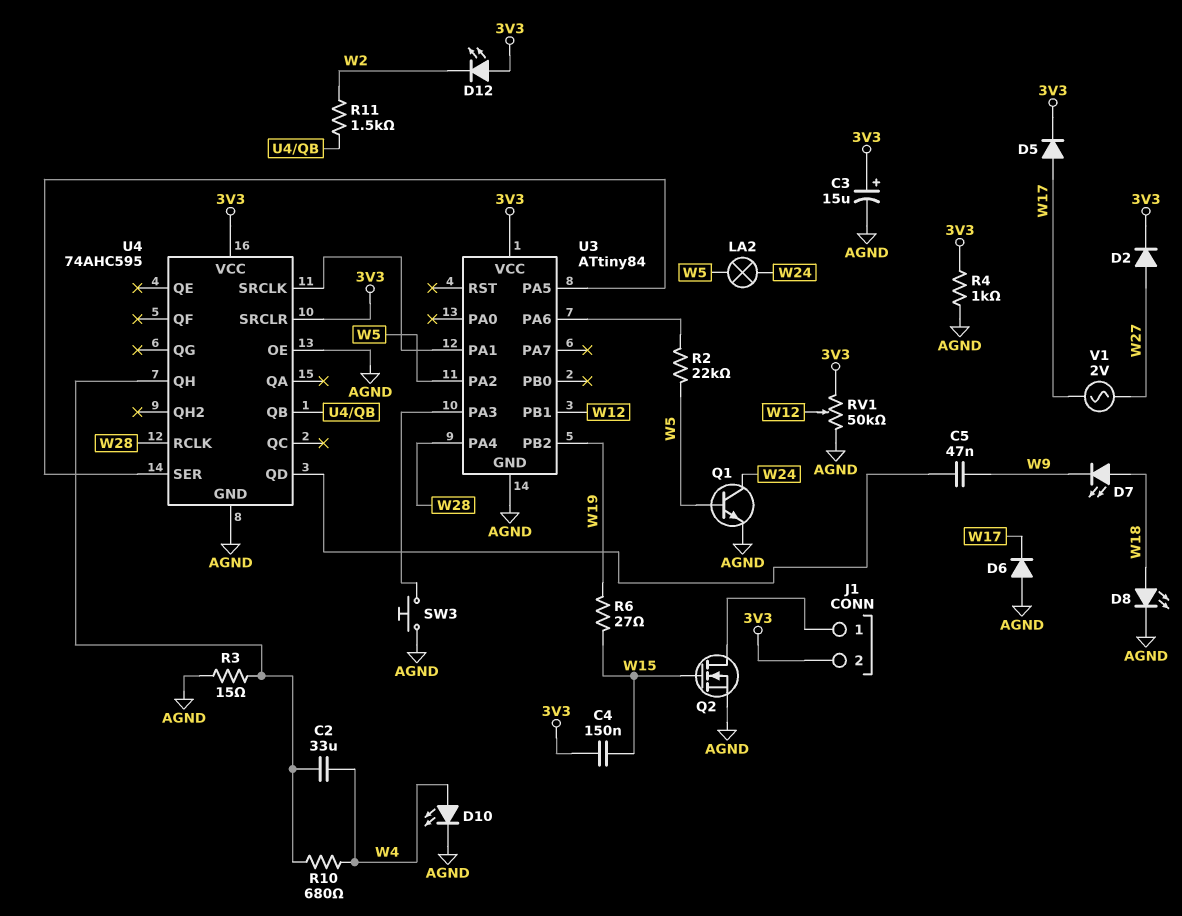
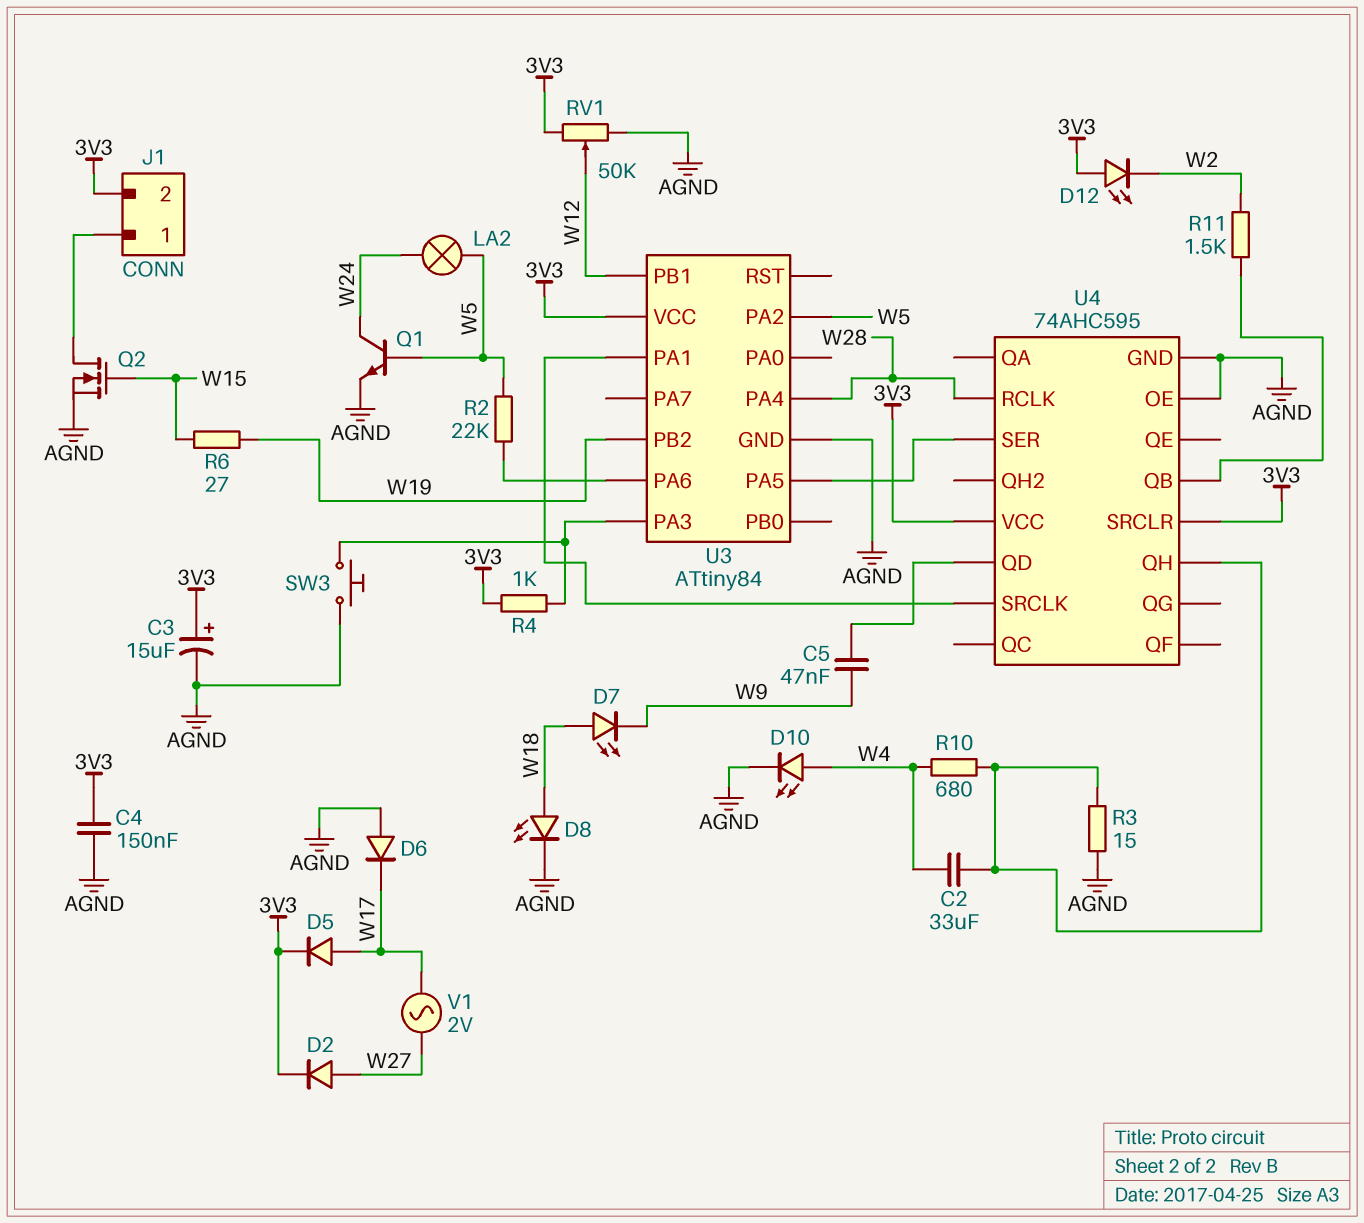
C4: 150nF (3V3, W15) -> 150nF (3V3, AGND)
R4: 1k (3V3, AGND) -> 1k (3V3, U3/PA3)

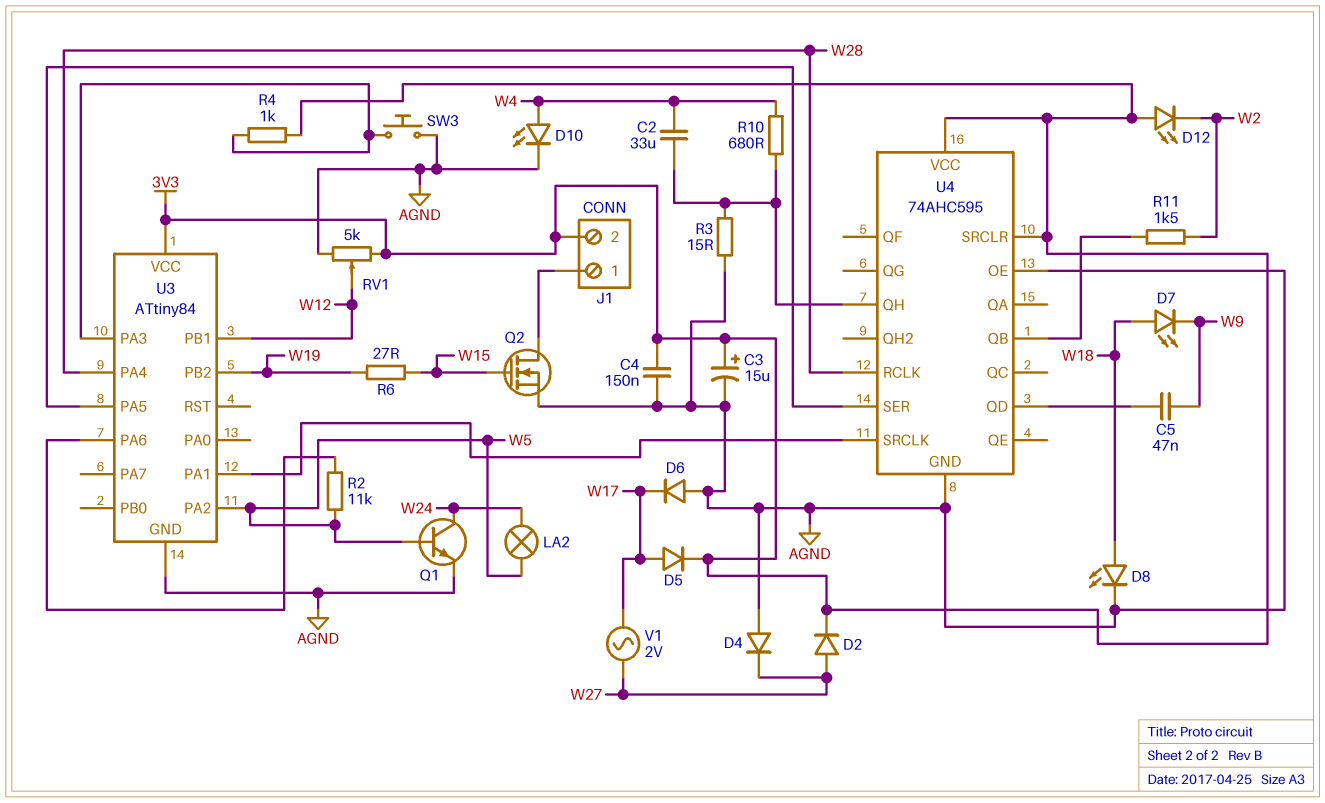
D4: none -> diode (A AGND, K W27)
R2: 22k (U3/PA6, W5) -> 11k (U3/PA6, W5)
RV1: 50k (3V3, AGND, wiper W12) -> 5k (3V3, AGND, wiper W12)

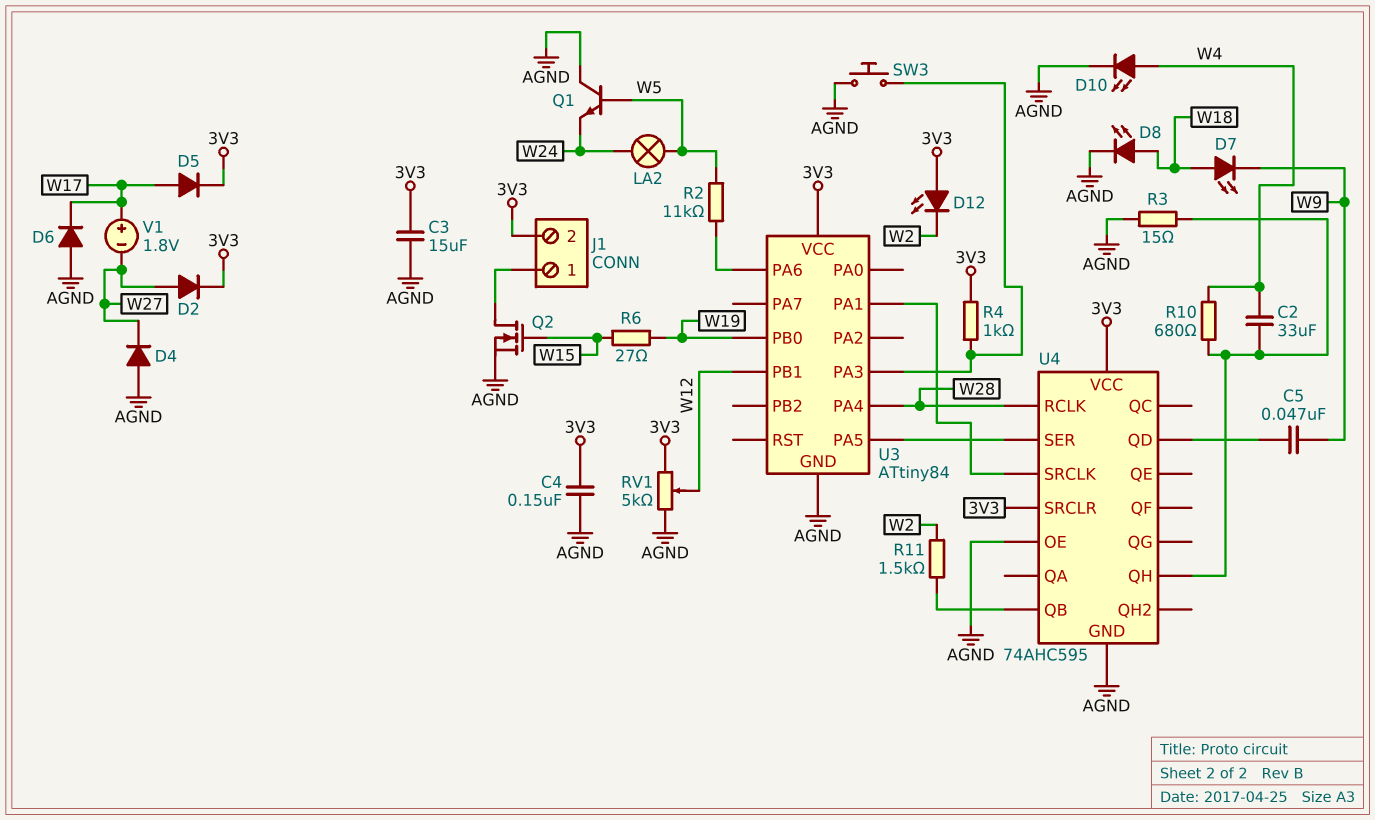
C3: 15uF (plus 3V3, minus AGND) -> 15uF (3V3, AGND)
Q1: NPN (B W5, C W24, E AGND) -> NPN (B W5, C AGND, E W24)
U3 pin PA2: W5 -> none
U3 pin PB0: none -> W19
U3 pin PB2: W19 -> none
V1: AC 2V (W17, W27) -> 1.8V (plus W17, minus W27)

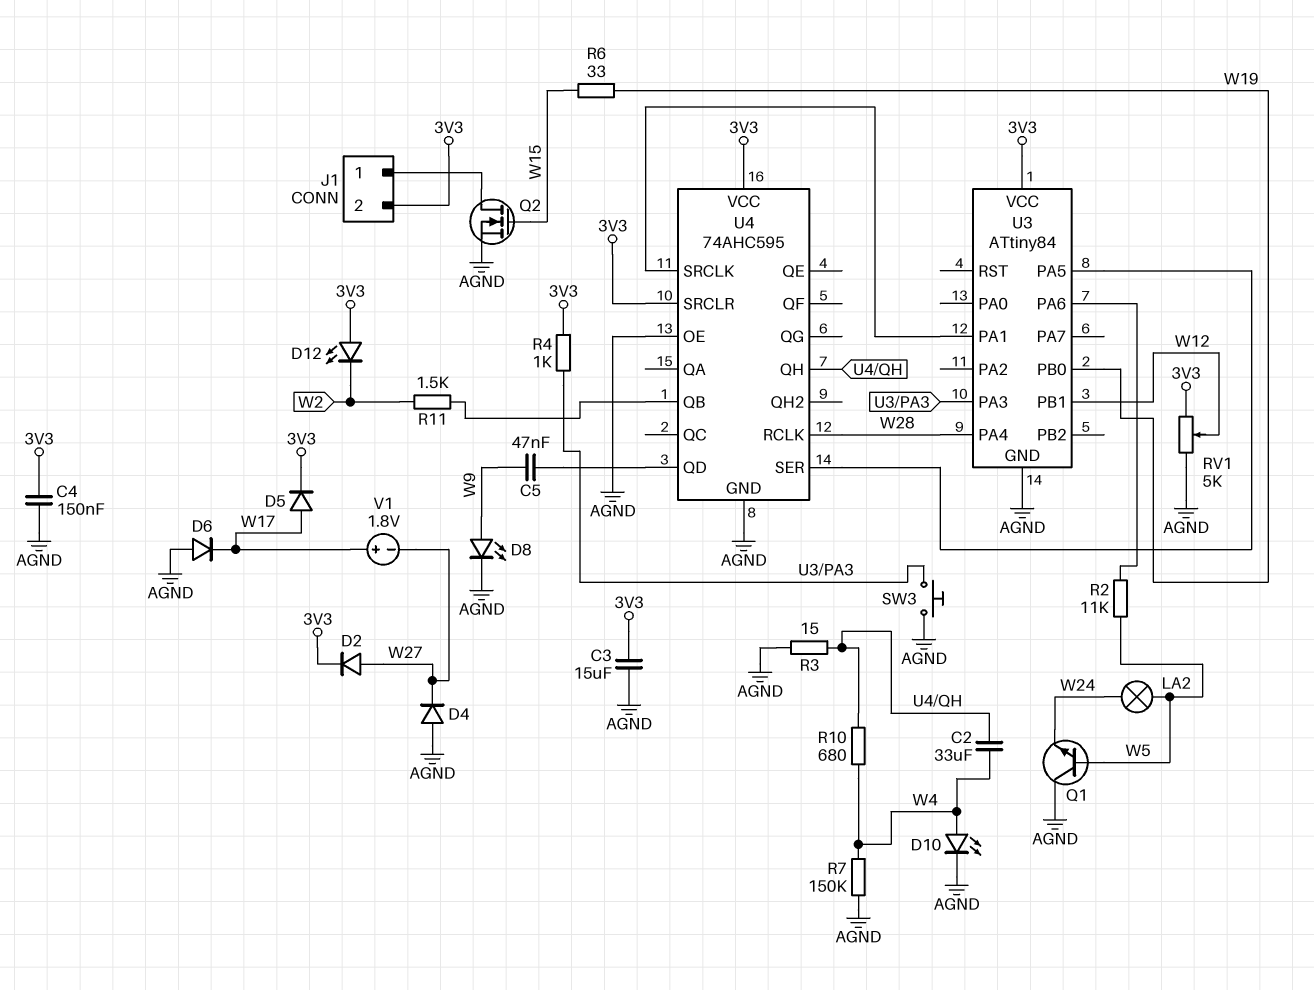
D7: LED (A W18, K W9) -> none
D8: LED (A W18, K AGND) -> LED (A W9, K AGND)
R6: 27 (W15, W19) -> 33 (W15, W19)
R7: none -> 150k (AGND, W4)

